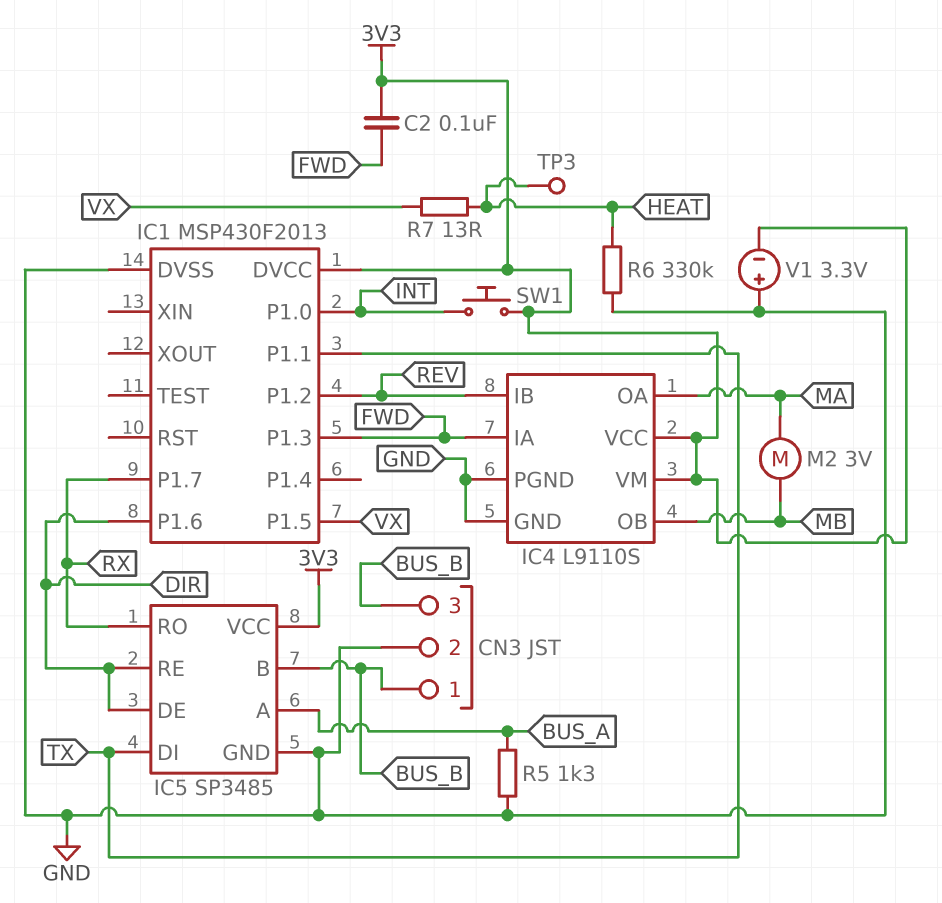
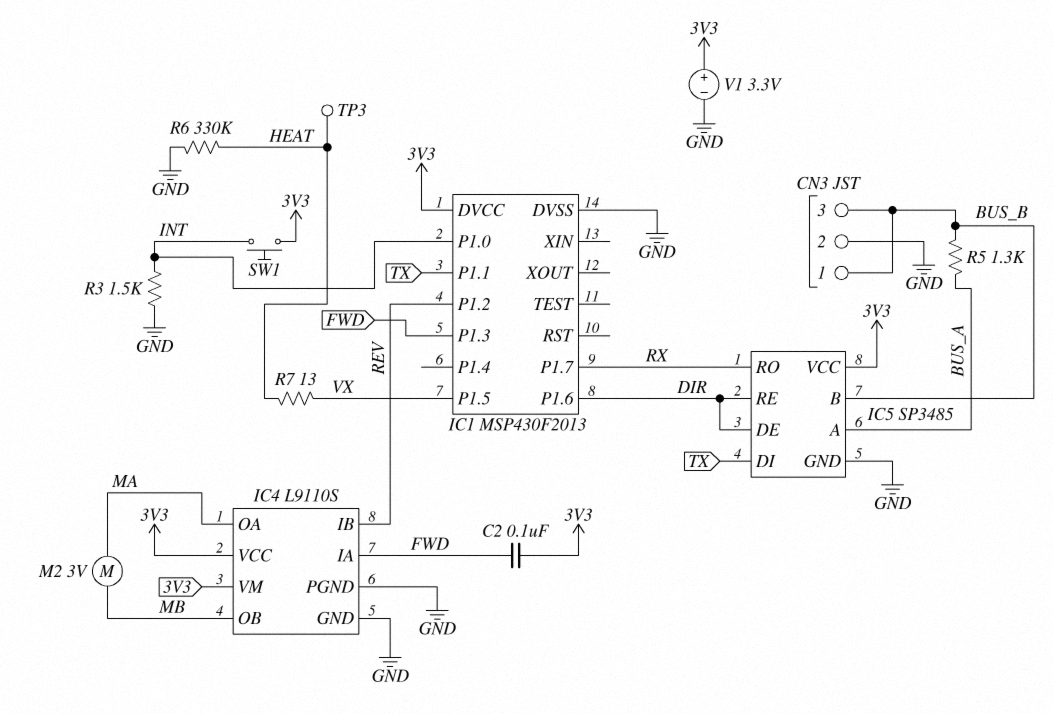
R3: none -> 1.5k (GND, INT)
R5: 1.3k (BUS_A, GND) -> 1.3k (BUS_A, BUS_B)
V1: 3.3V (plus GND, minus 3V3) -> 3.3V (plus 3V3, minus GND)

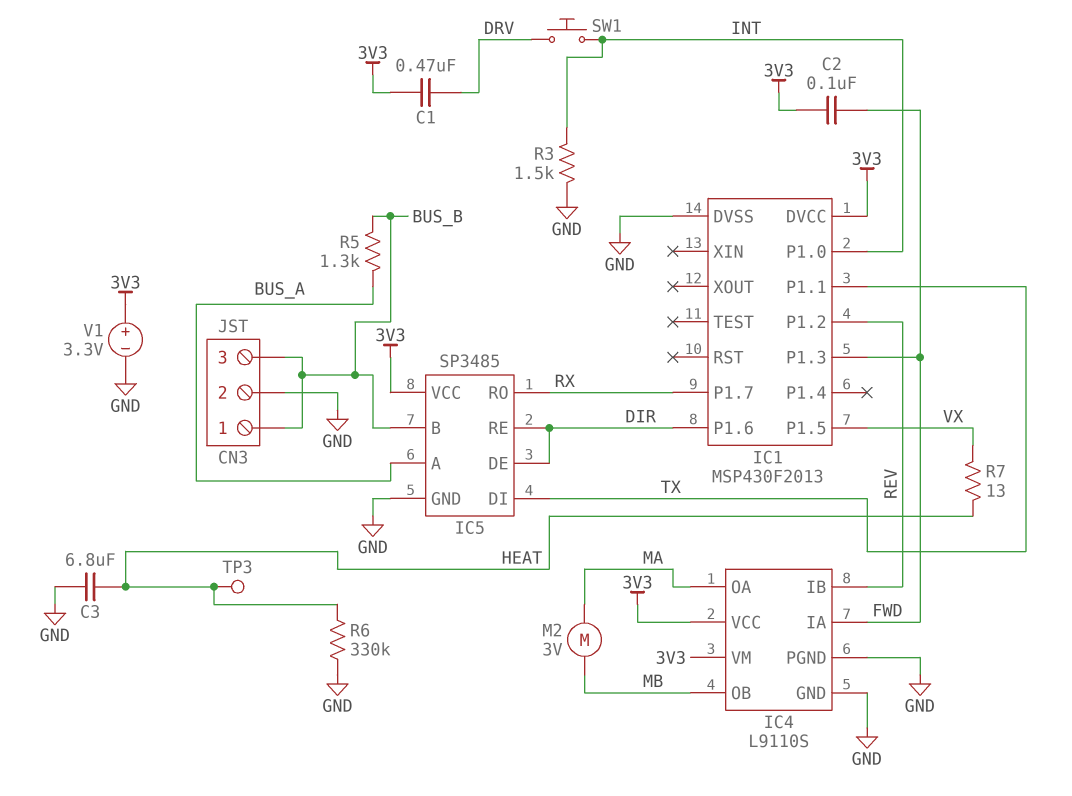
C1: none -> 470nF (3V3, DRV)
C3: none -> 6.8uF (GND, HEAT)
SW1: button (3V3, INT) -> button (DRV, INT)

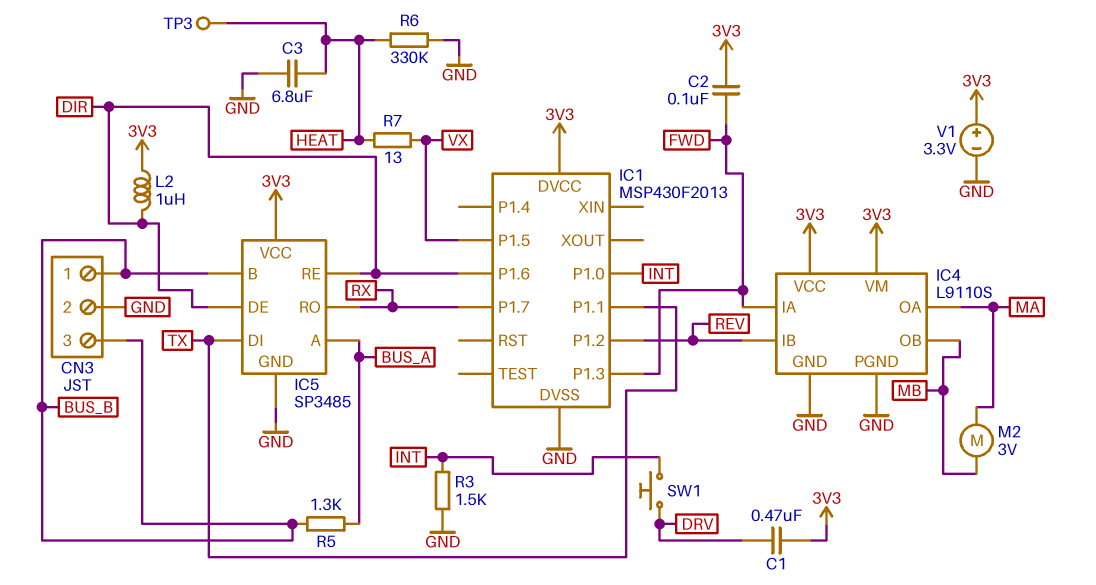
L2: none -> 1uH (3V3, DIR)

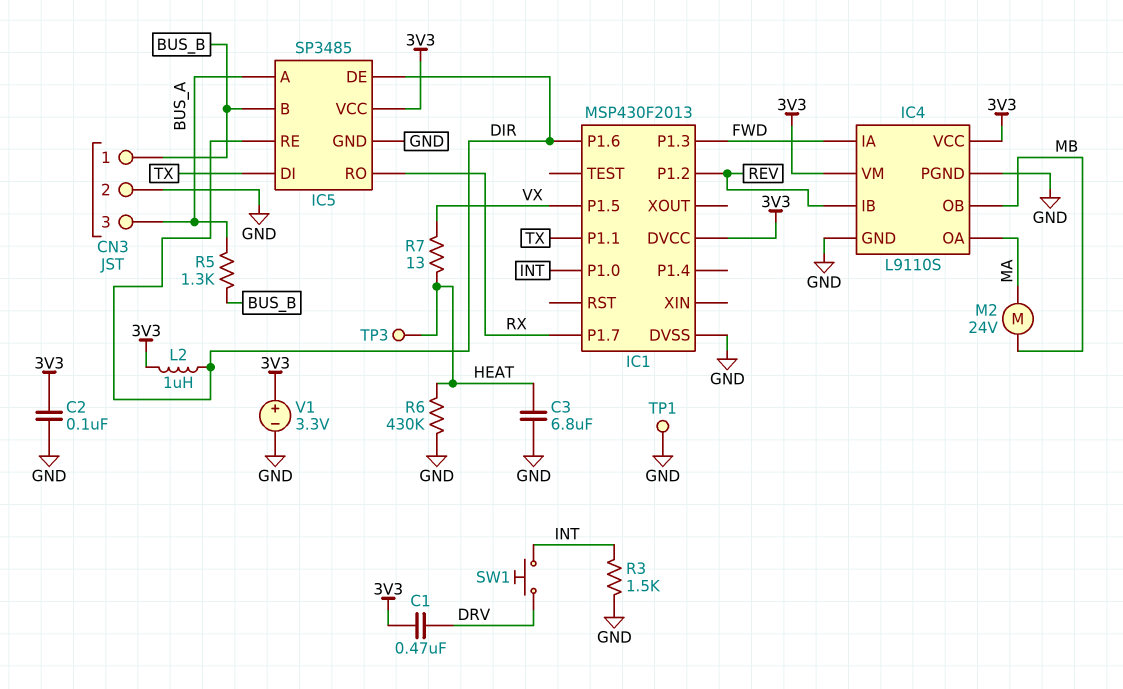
C2: 100nF (3V3, FWD) -> 100nF (3V3, GND)
CN3 pin 3: BUS_B -> BUS_A
M2: motor 3V (MA, MB) -> motor 24V (MA, MB)
R6: 330k (GND, HEAT) -> 430k (GND, HEAT)
TP1: none -> test point (GND)

